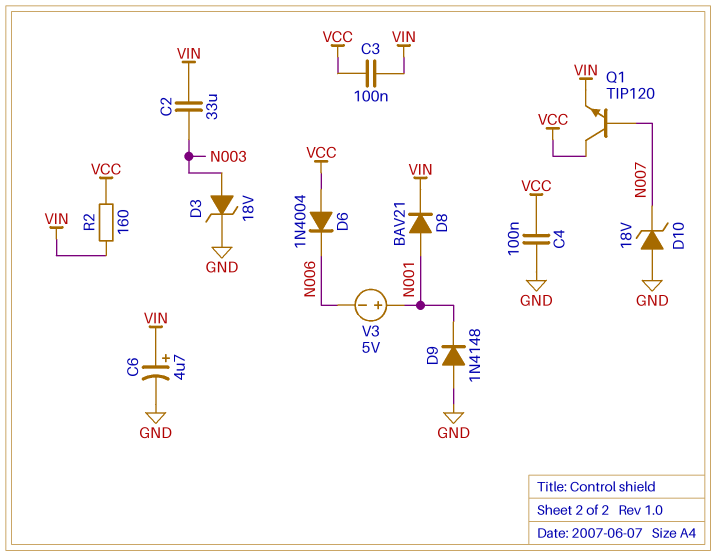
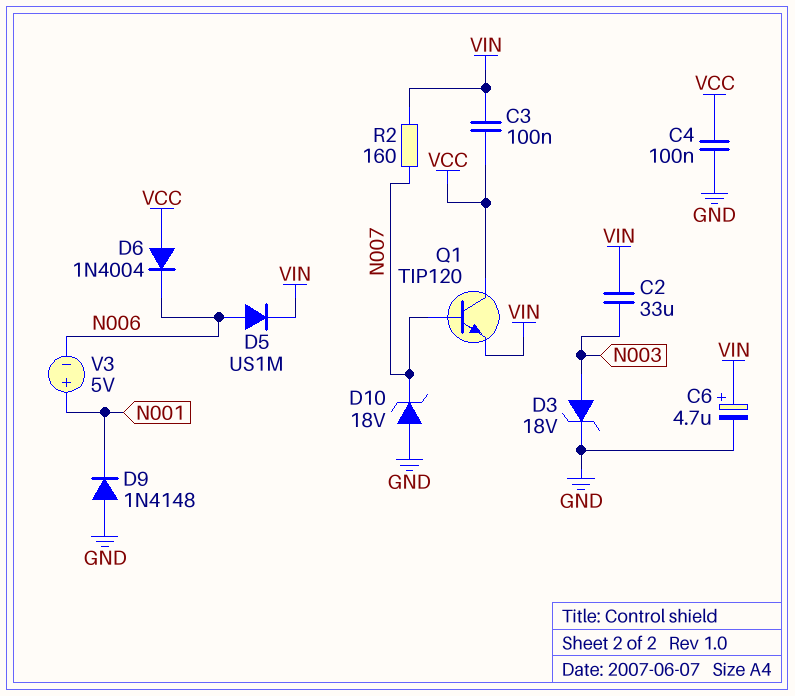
D5: none -> diode US1M (A N006, K VIN)
D8: diode BAV21 (A N001, K VIN) -> none
R2: 160 (VCC, VIN) -> 160 (N007, VIN)

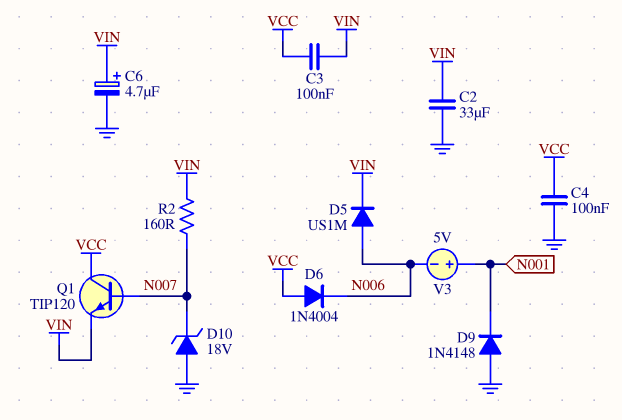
C2: 33uF (N003, VIN) -> 33uF (GND, VIN)
D3: zener 18V (A N003, K GND) -> none

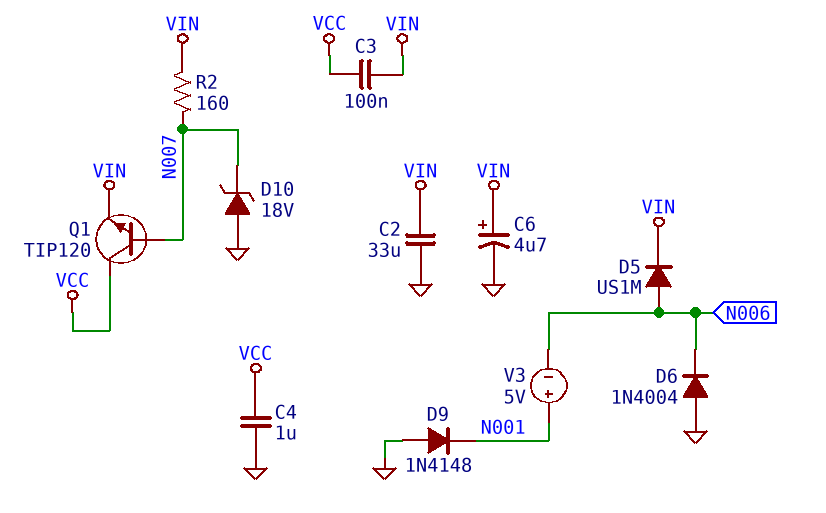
C4: 100nF (GND, VCC) -> 1uF (GND, VCC)
D6: diode 1N4004 (A VCC, K N006) -> diode 1N4004 (A GND, K N006)

